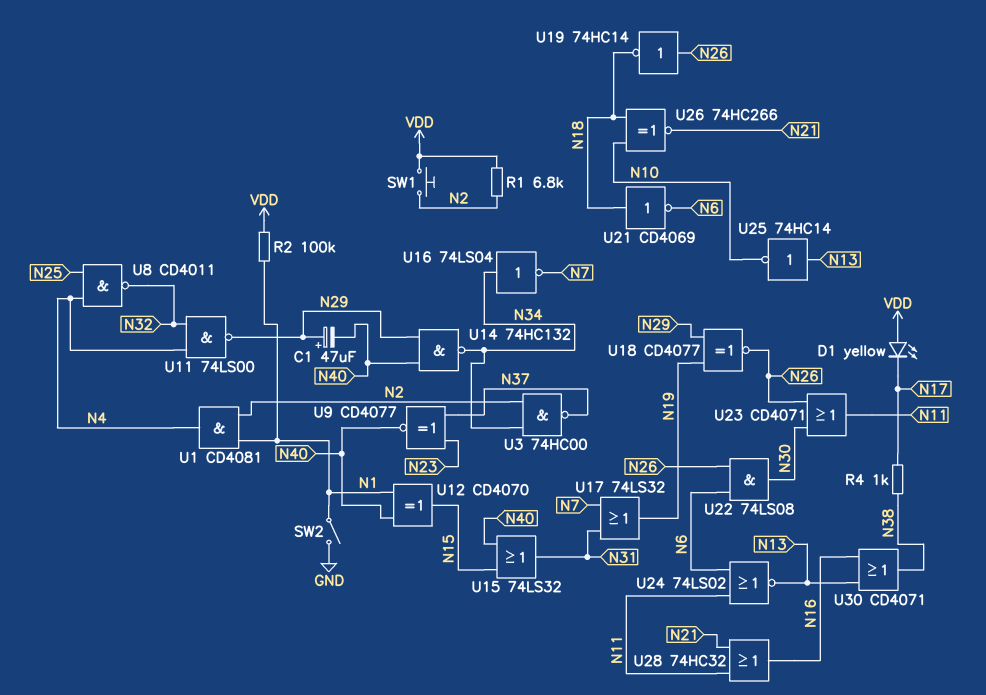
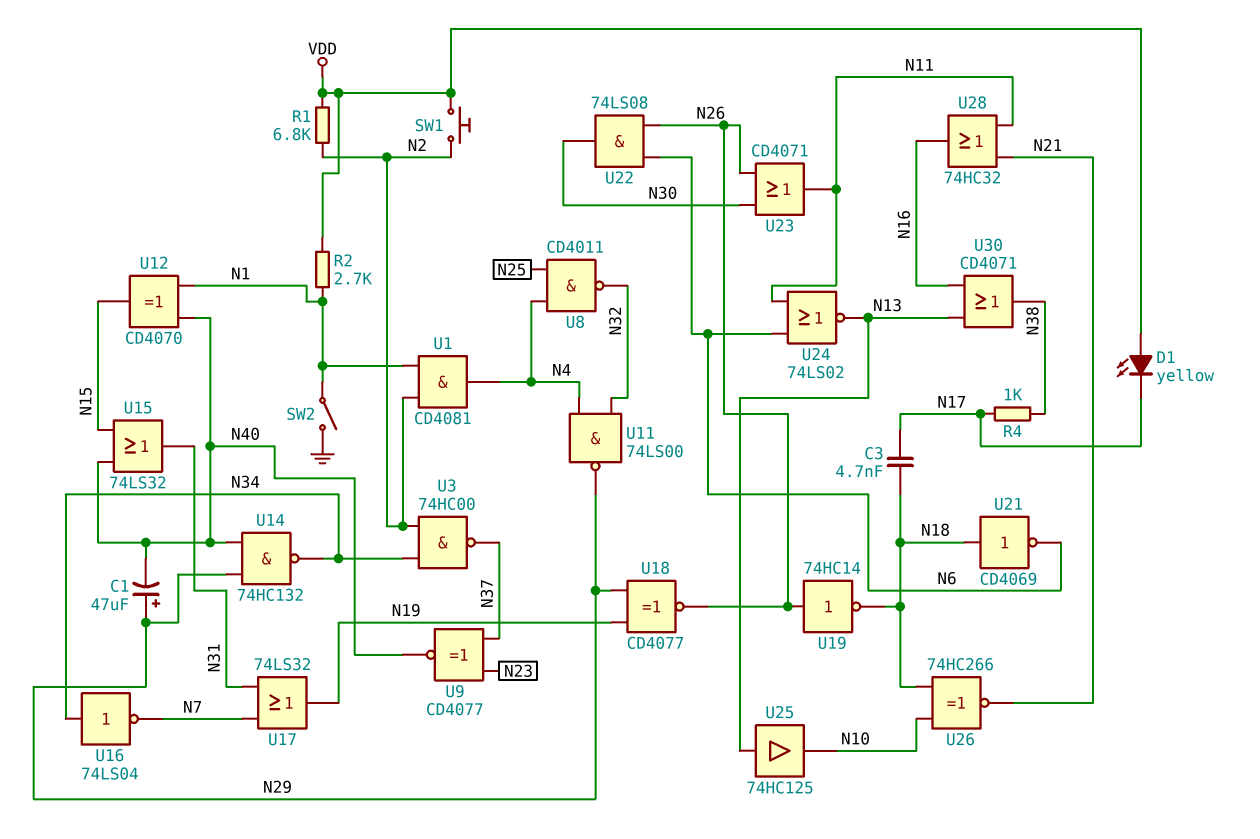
C3: none -> 4.7nF (N17, N18)
R2: 100k (N1, VDD) -> 2.7k (N1, VDD)
U25: NOT 74HC14 (in N13, out N10) -> buffer 74HC125 (in N13, out N10)

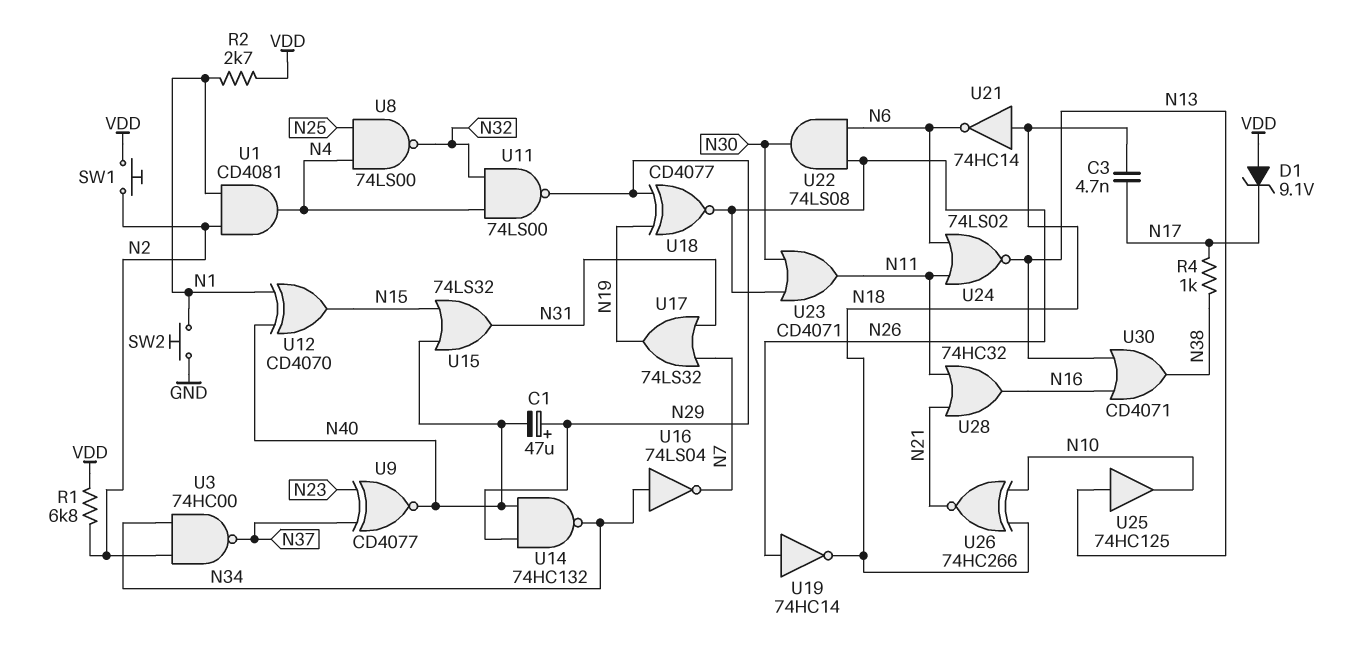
D1: LED yellow (A VDD, K N17) -> zener 9.1V (A VDD, K N17)
SW2: switch (GND, N1) -> button (GND, N1)
U8: NAND CD4011 (in N4, in N25, out N32) -> NAND 74LS00 (in N4, in N25, out N32)
U21: NOT CD4069 (in N18, out N6) -> NOT 74HC14 (in N18, out N6)

